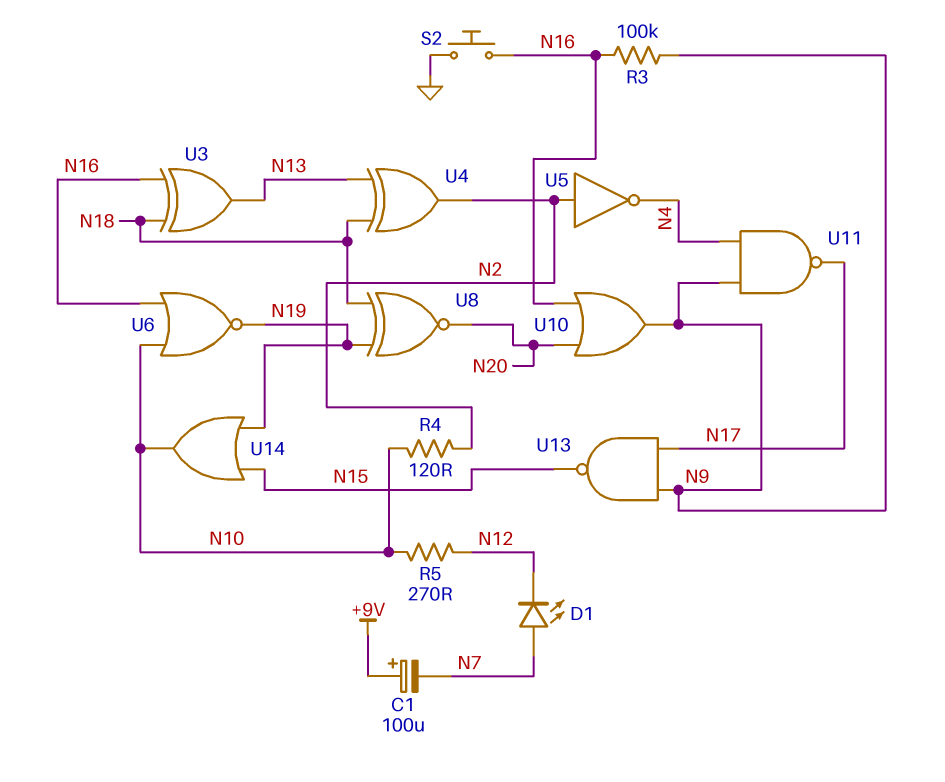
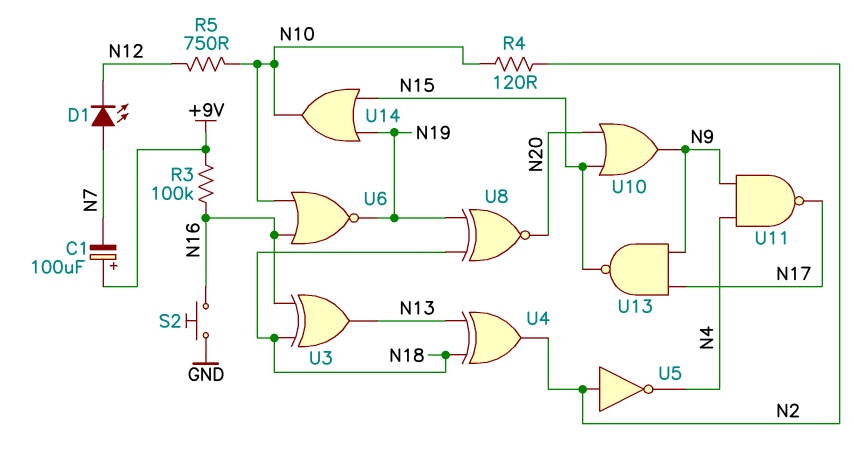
R3: 100k (N9, N16) -> 100k (+9V, N16)
R5: 270 (N10, N12) -> 750 (N10, N12)
U10: OR (in N16, in N20, out N9) -> OR (in N15, in N20, out N9)

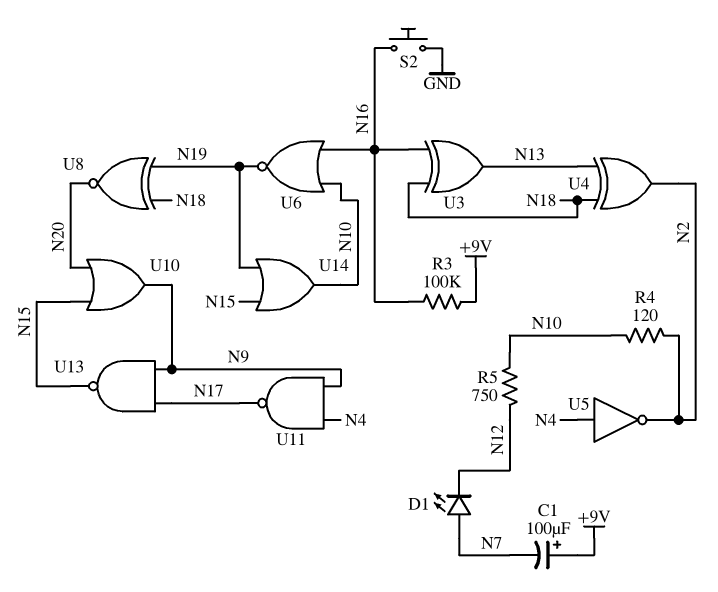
U5: NOT (in N2, out N4) -> NOT (in N4, out N2)

